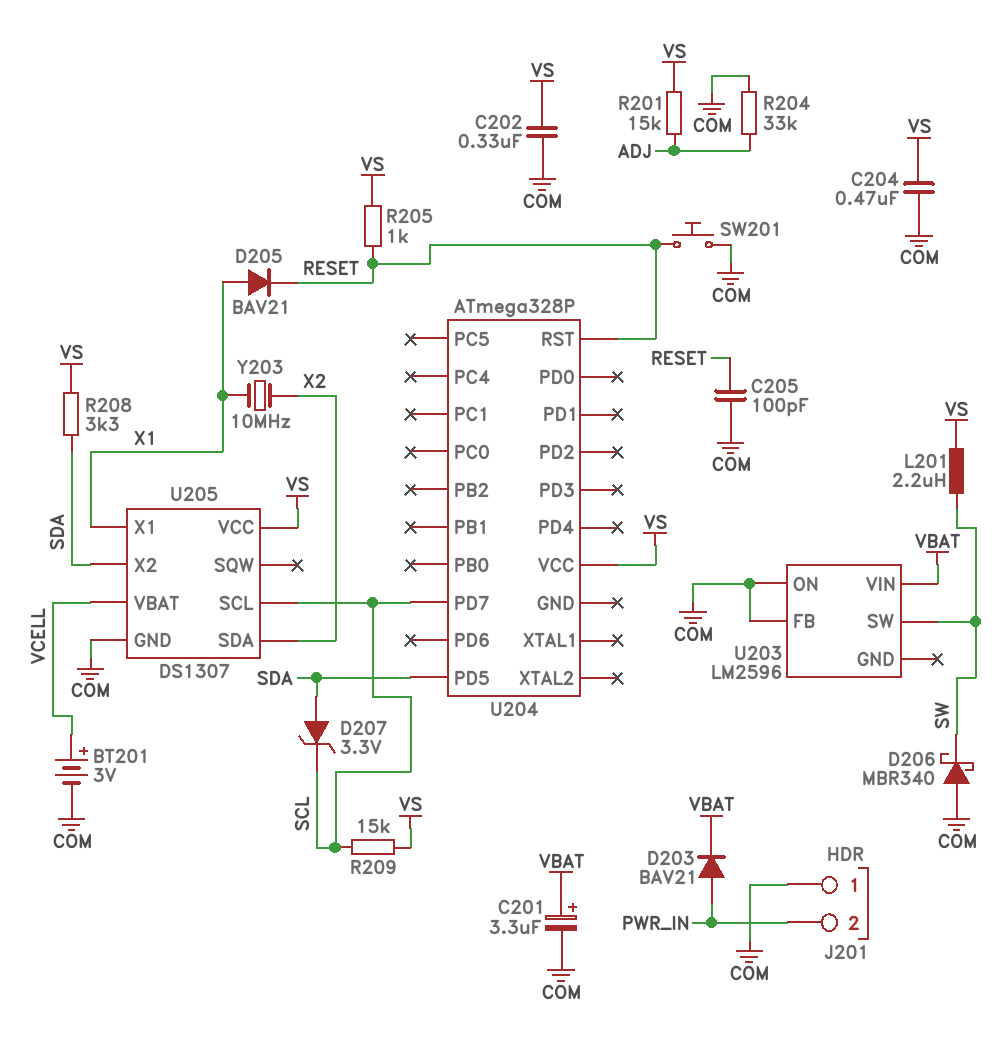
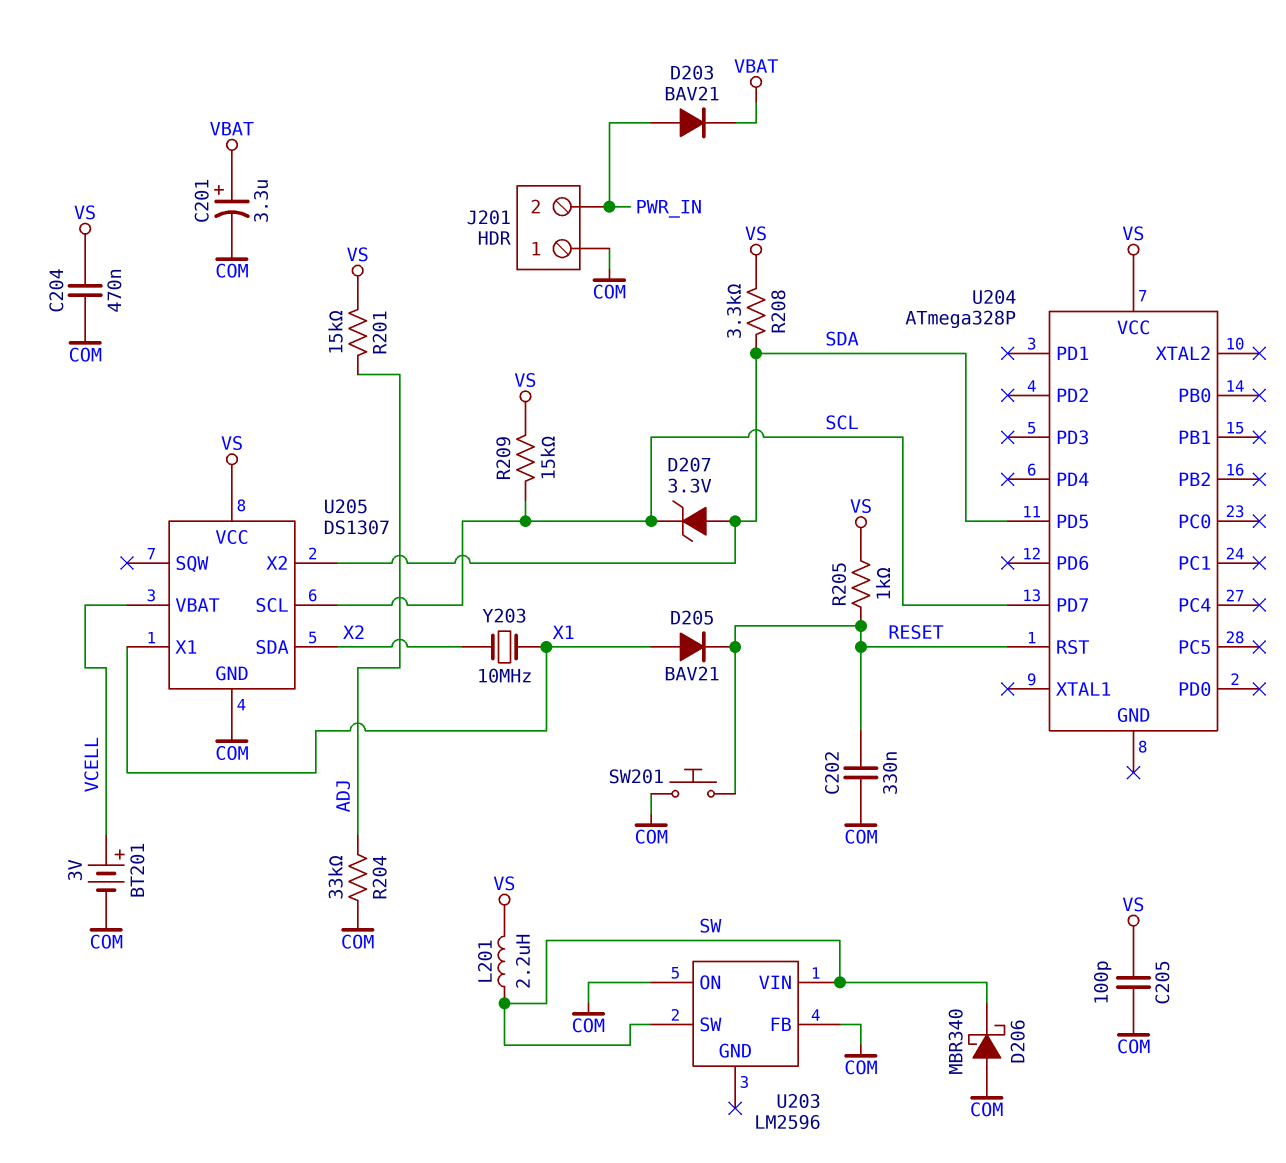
C202: 330nF (COM, VS) -> 330nF (COM, RESET)
C205: 100pF (COM, RESET) -> 100pF (COM, VS)
U203 pin VIN: VBAT -> SW

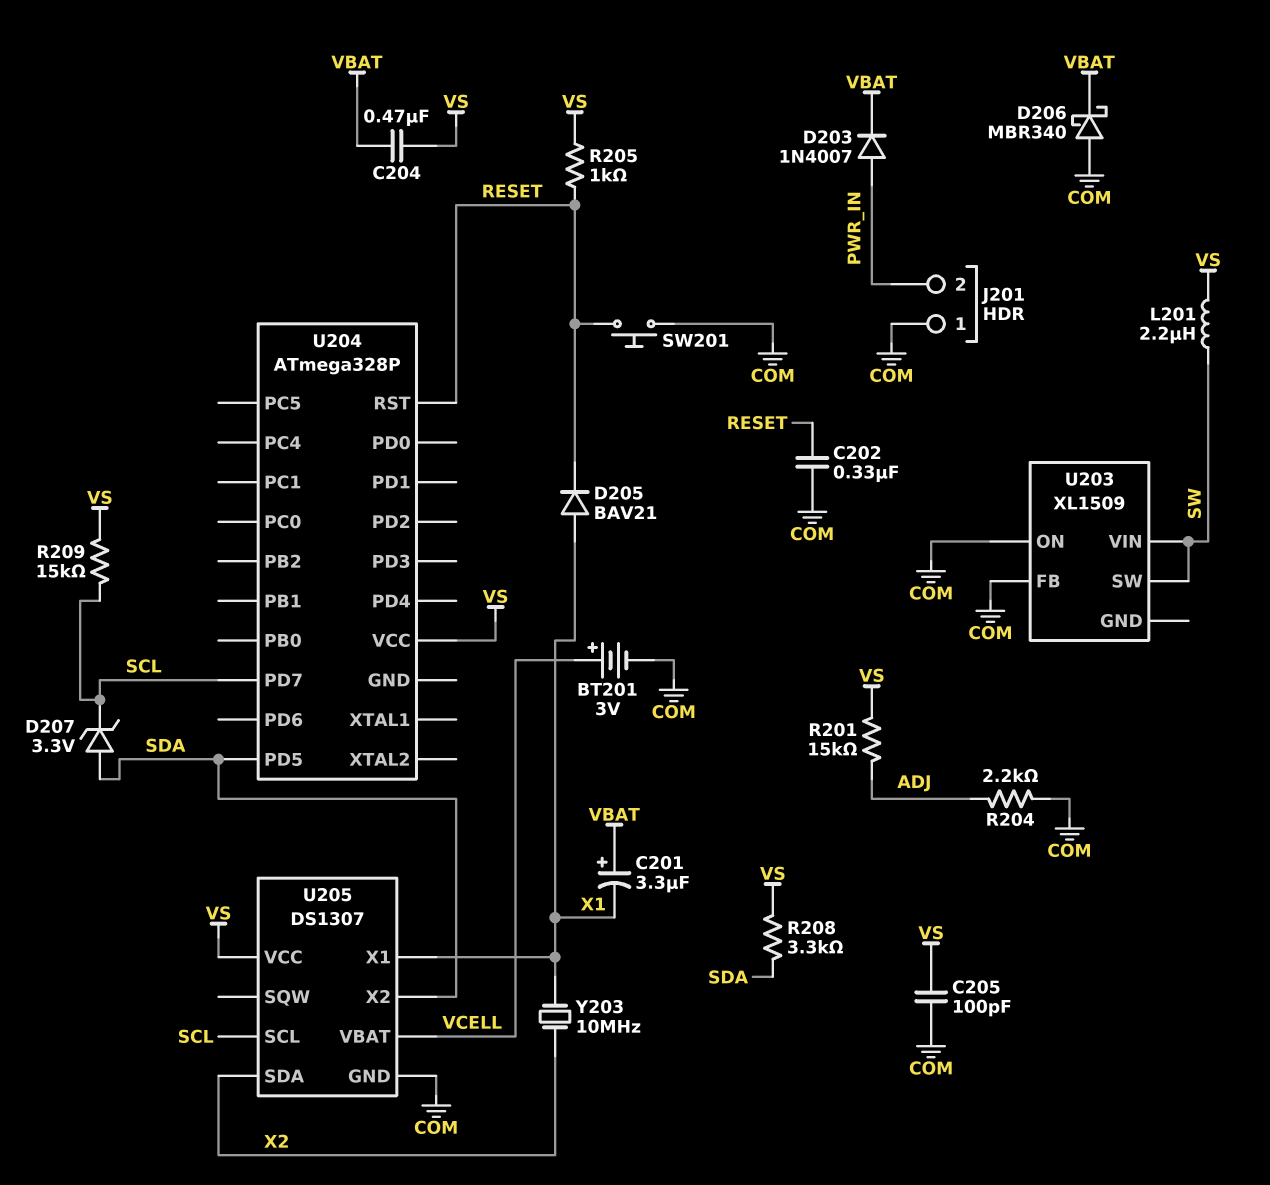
C201: 3.3uF (plus VBAT, minus COM) -> 3.3uF (plus VBAT, minus X1)
C204: 470nF (COM, VS) -> 470nF (VBAT, VS)
D203: diode BAV21 (A PWR_IN, K VBAT) -> diode 1N4007 (A PWR_IN, K VBAT)
D206: schottky MBR340 (A COM, K SW) -> schottky MBR340 (A COM, K VBAT)
R204: 33k (ADJ, COM) -> 2.2k (ADJ, COM)
U203: LM2596 -> XL1509

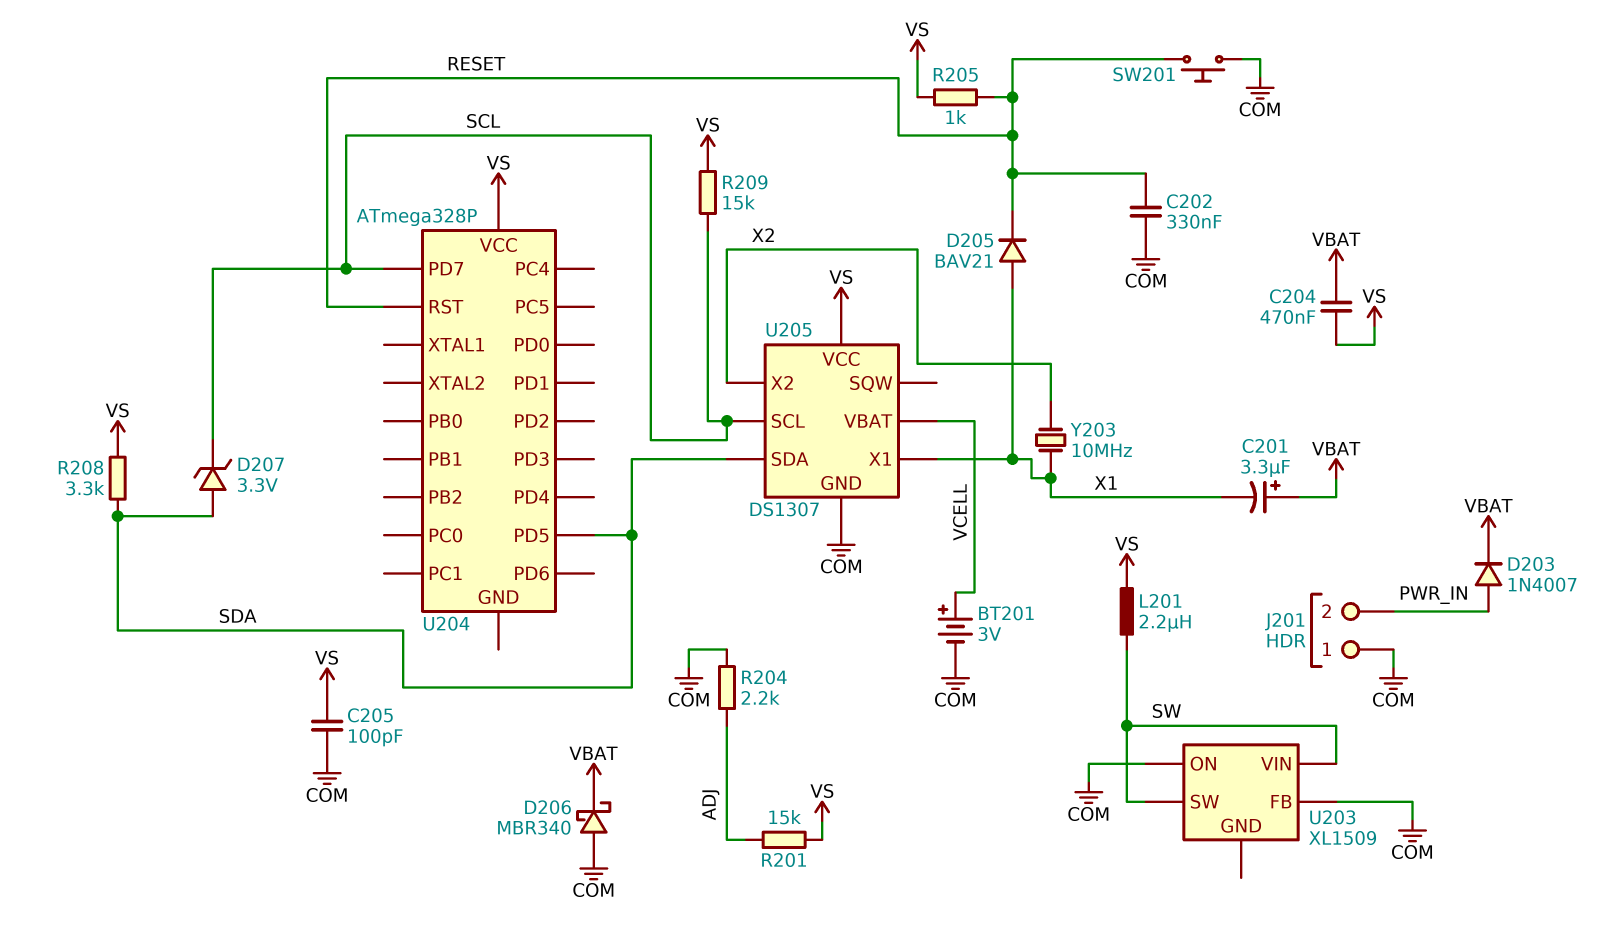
U205 pin SDA: X2 -> SDA
U205 pin X2: SDA -> X2

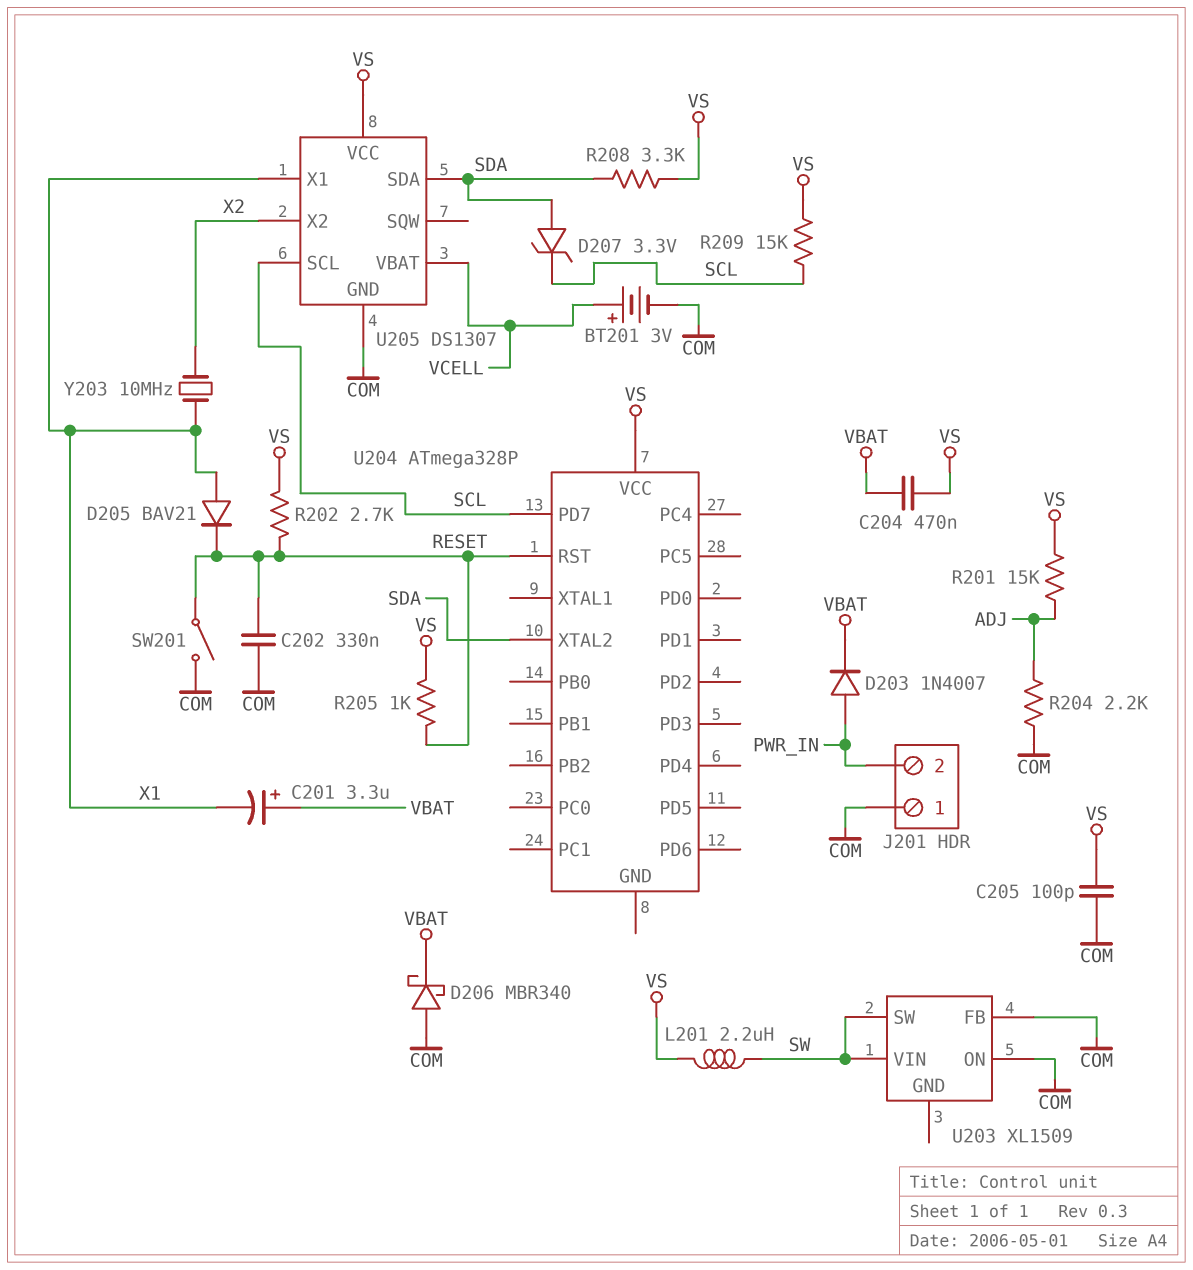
R202: none -> 2.7k (RESET, VS)
SW201: button (COM, RESET) -> switch (COM, RESET)
U204 pin PD5: SDA -> none
U204 pin XTAL2: none -> SDA

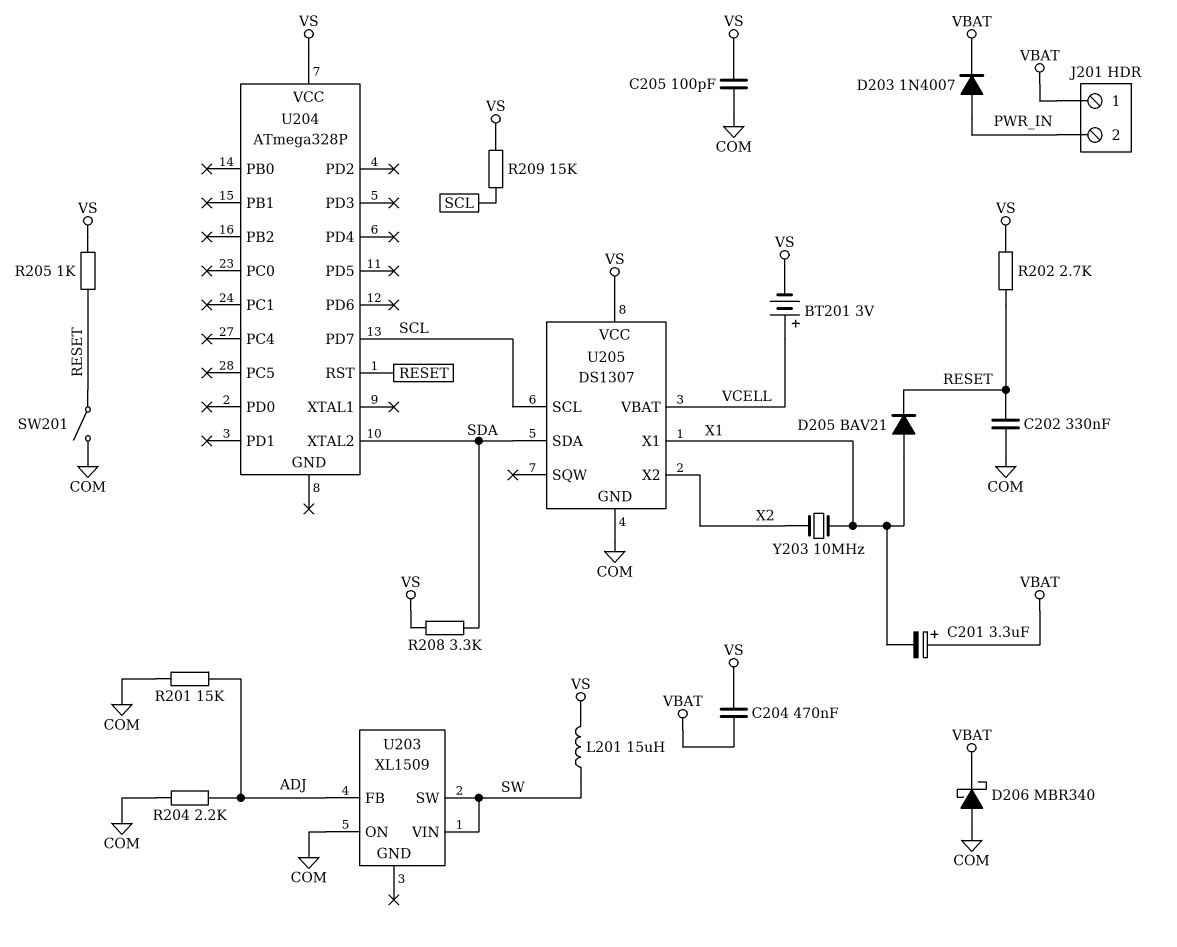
BT201: 3V (plus VCELL, minus COM) -> 3V (plus VCELL, minus VS)
D207: zener 3.3V (A SDA, K SCL) -> none
J201 pin 1: COM -> VBAT
L201: 2.2uH (SW, VS) -> 15uH (SW, VS)
R201: 15k (ADJ, VS) -> 15k (ADJ, COM)
U203 pin FB: COM -> ADJ

